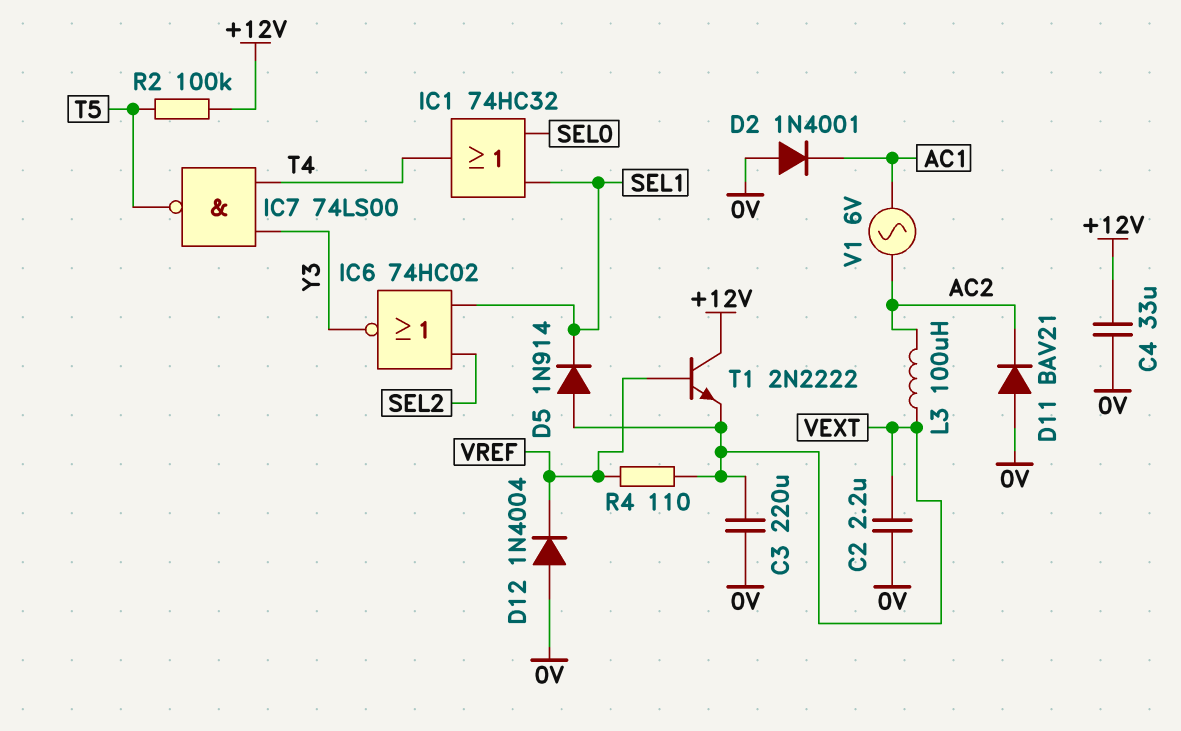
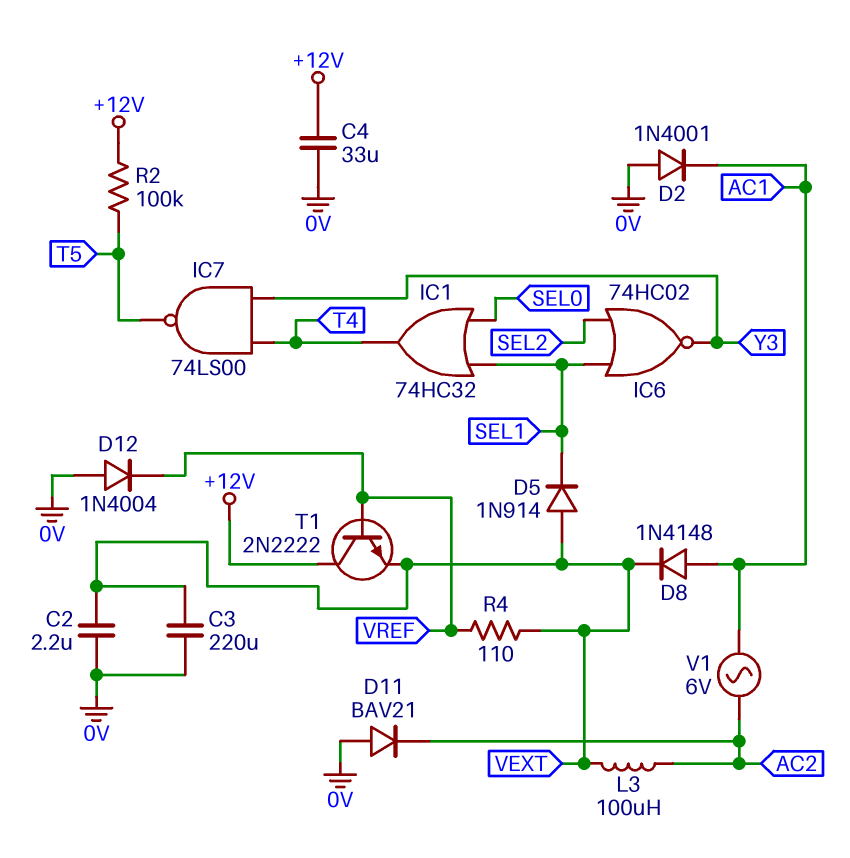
D8: none -> diode 1N4148 (A AC1, K VEXT)

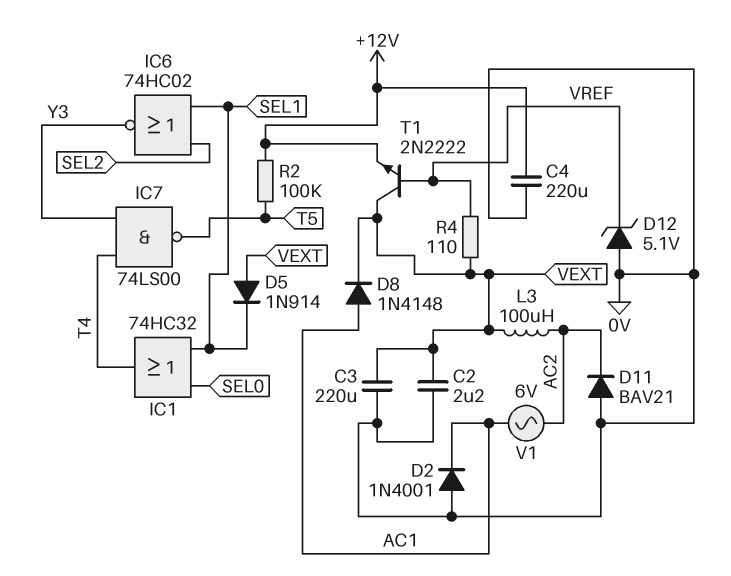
C4: 33uF (+12V, 0V) -> 220uF (+12V, 0V)
D12: diode 1N4004 (A 0V, K VREF) -> zener 5.1V (A 0V, K VREF)
T1: NPN 2N2222 (B VREF, C +12V, E VEXT) -> NPN 2N2222 (B VREF, C VEXT, E +12V)

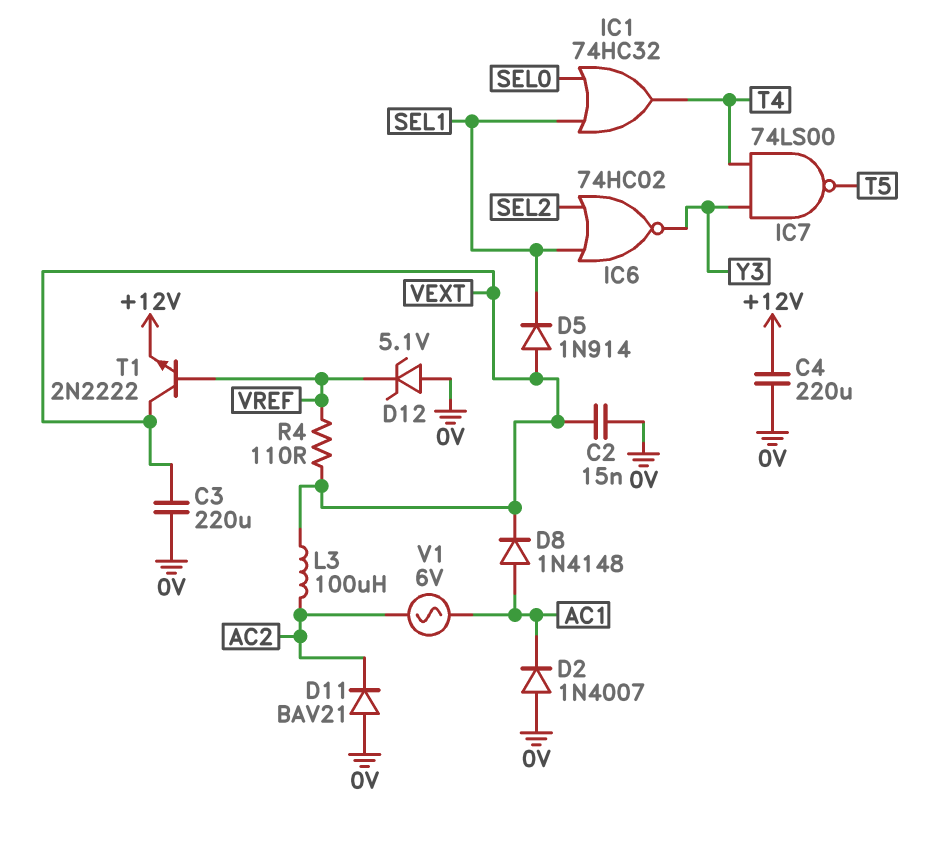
C2: 2.2uF (0V, VEXT) -> 15nF (0V, VEXT)
D2: diode 1N4001 (A 0V, K AC1) -> diode 1N4007 (A 0V, K AC1)
R2: 100k (+12V, T5) -> none

